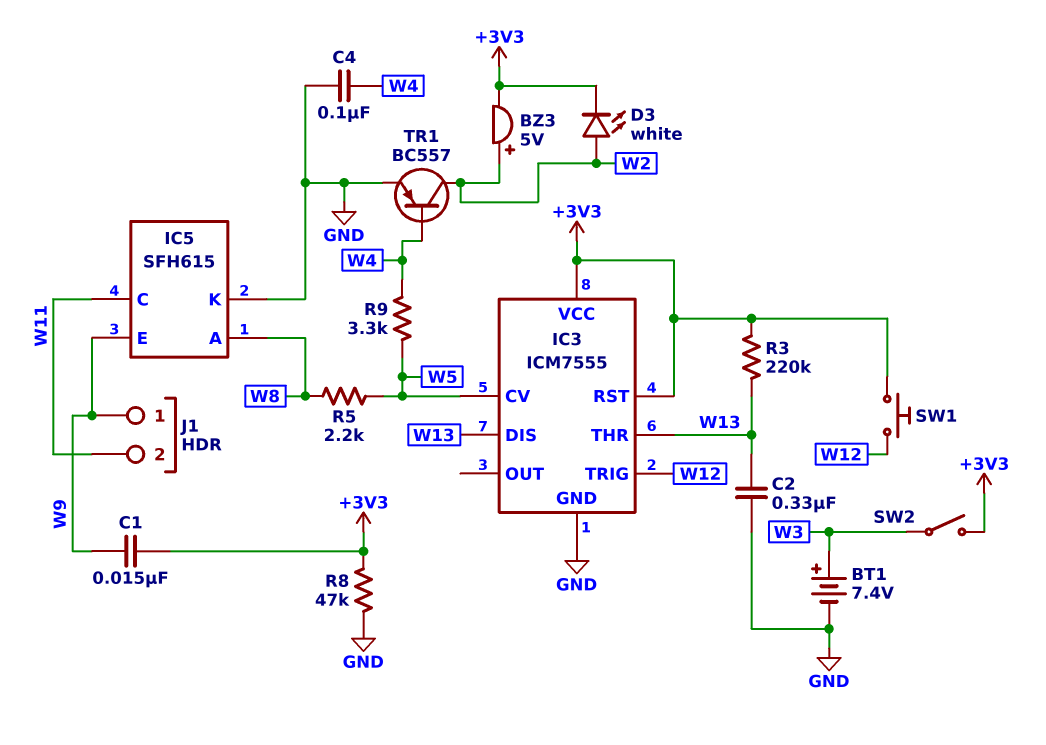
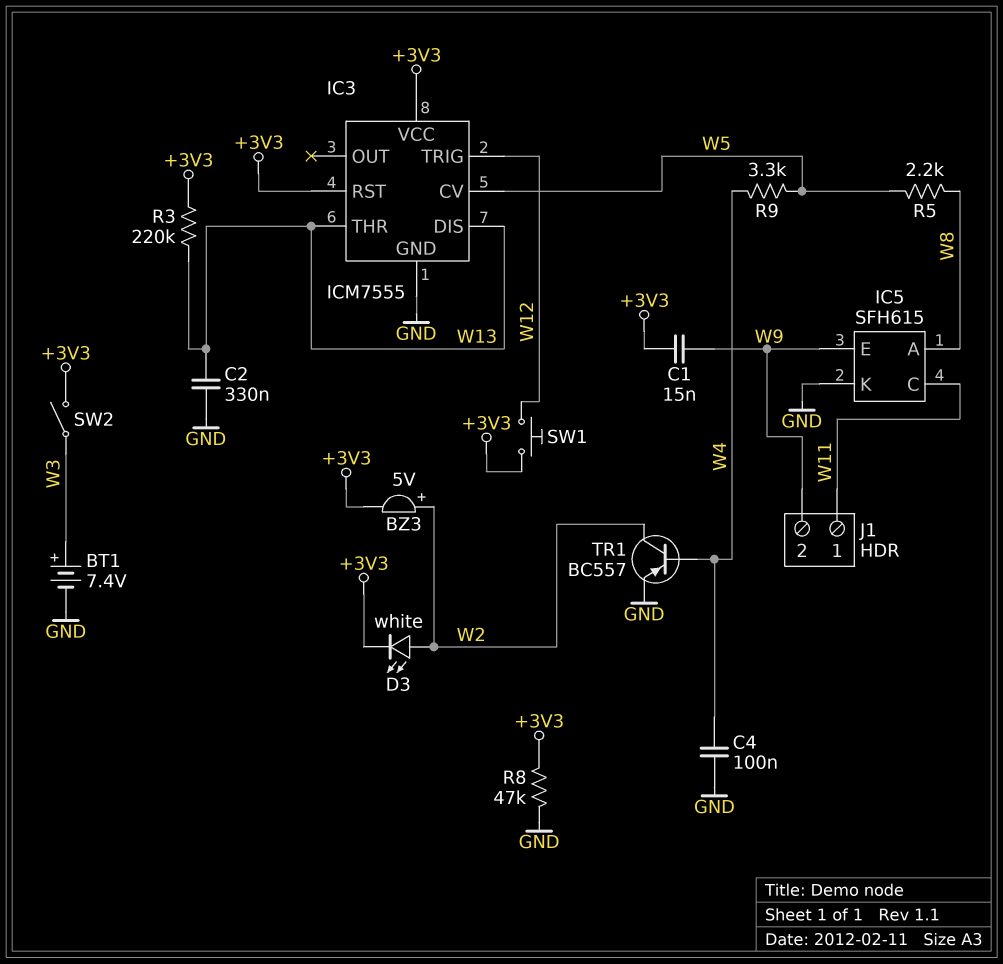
J1 pin 1: W9 -> W11
J1 pin 2: W11 -> W9

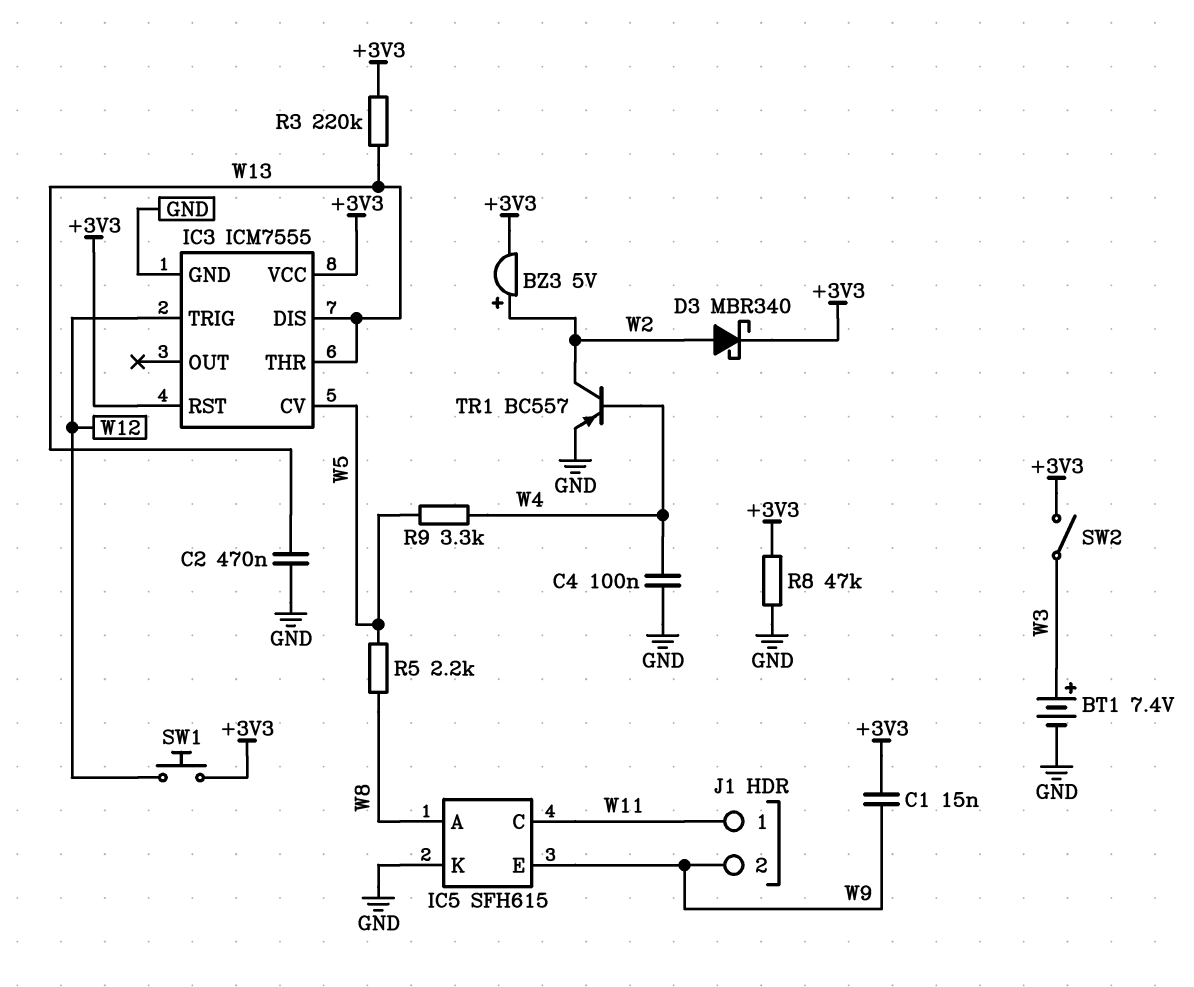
C2: 330nF (GND, W13) -> 470nF (GND, W13)
D3: LED white (A W2, K +3V3) -> schottky MBR340 (A W2, K +3V3)

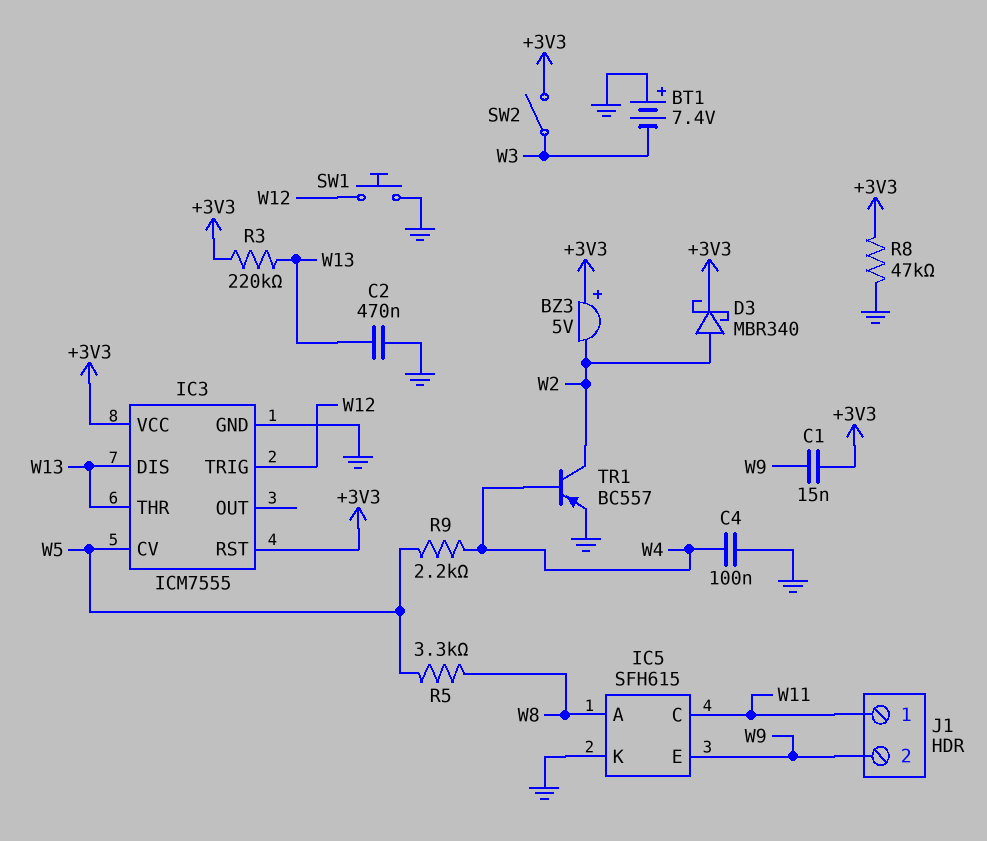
BT1: 7.4V (plus W3, minus GND) -> 7.4V (plus GND, minus W3)
BZ3: buzzer 5V (plus W2, minus +3V3) -> buzzer 5V (plus +3V3, minus W2)
R5: 2.2k (W5, W8) -> 3.3k (W5, W8)
R9: 3.3k (W4, W5) -> 2.2k (W4, W5)
SW1: button (+3V3, W12) -> button (GND, W12)

